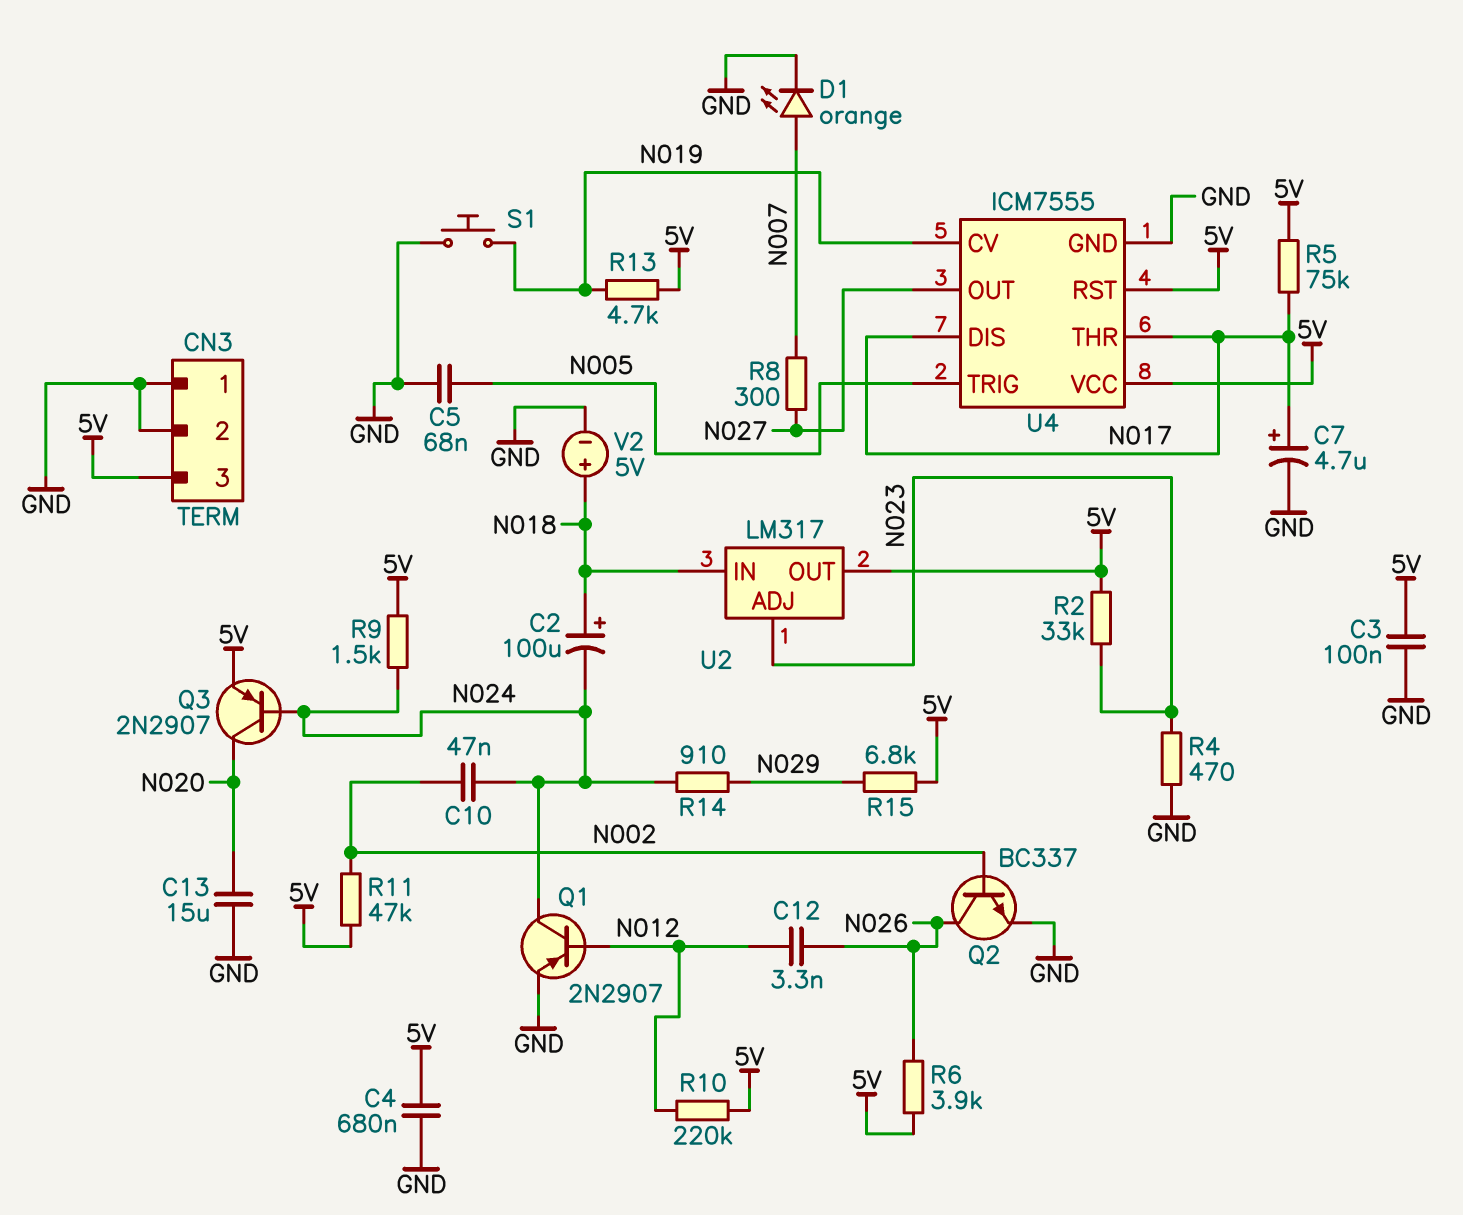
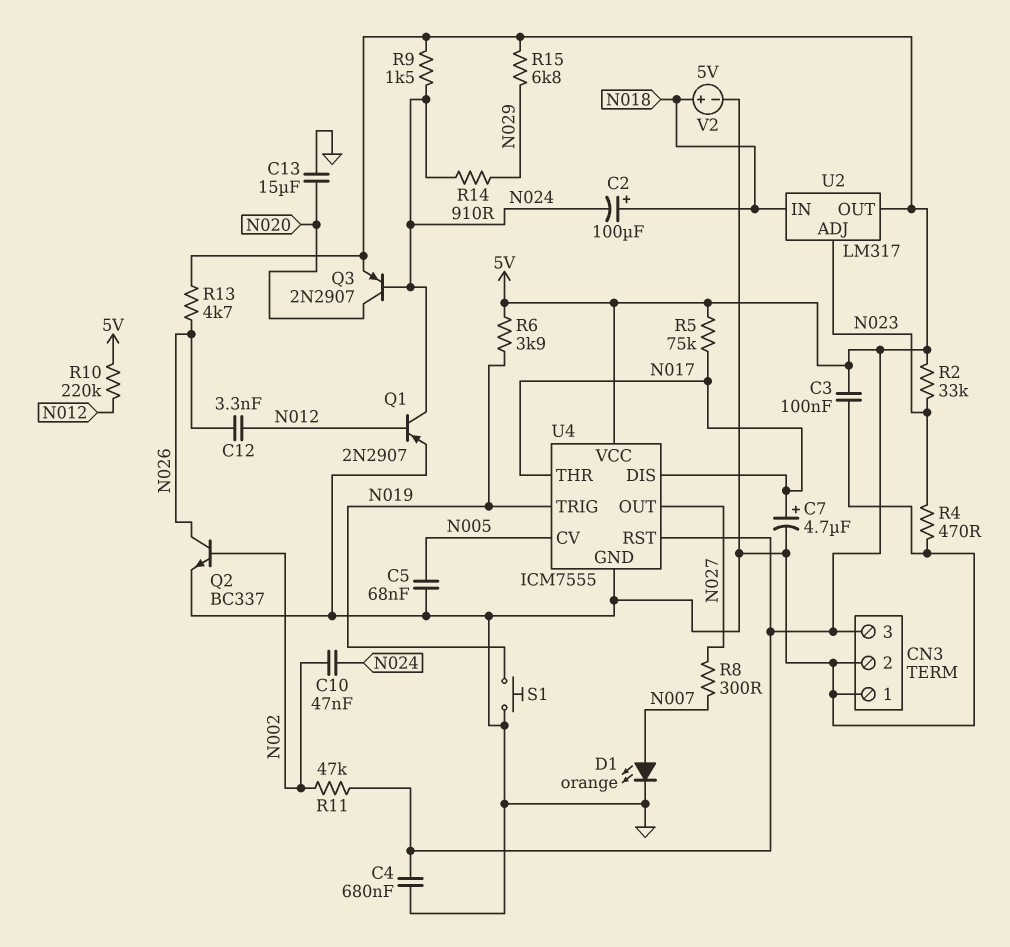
R6: 3.9k (5V, N026) -> 3.9k (5V, N019)
R13: 4.7k (5V, N019) -> 4.7k (5V, N026)
U4 pin CV: N019 -> N005
U4 pin TRIG: N005 -> N019

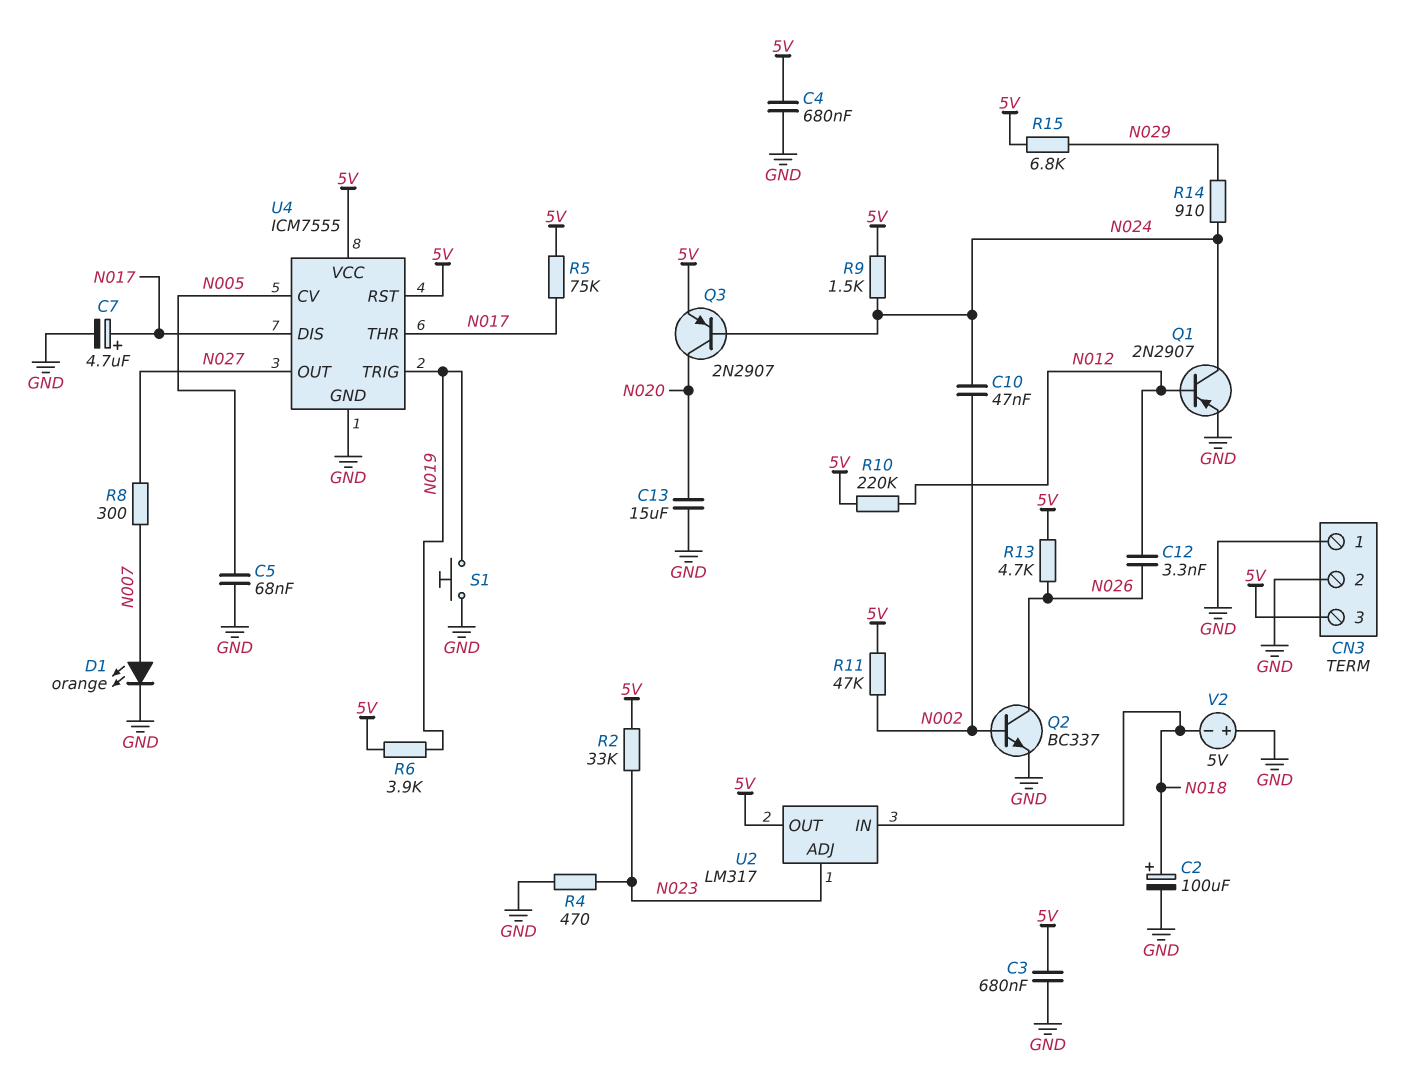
C2: 100uF (plus N018, minus N024) -> 100uF (plus N018, minus GND)
C3: 100nF (5V, GND) -> 680nF (5V, GND)
V2: 5V (plus N018, minus GND) -> 5V (plus GND, minus N018)

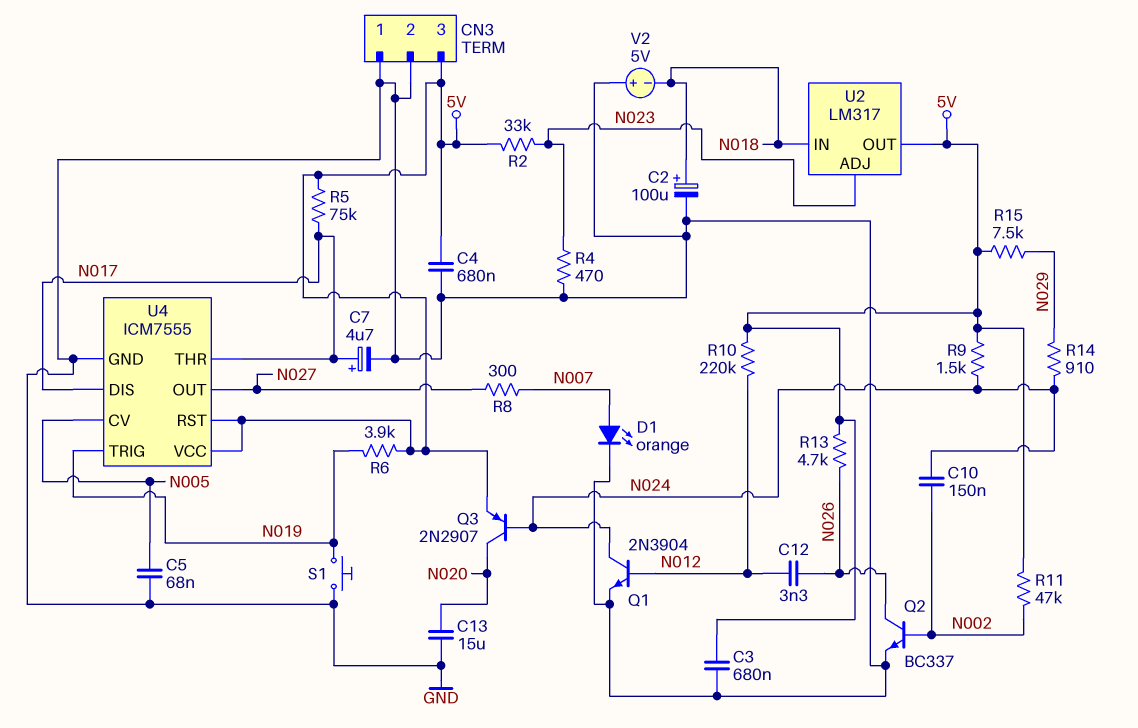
C10: 47nF (N002, N024) -> 150nF (N002, N024)
Q1: PNP 2N2907 (B N012, C N024, E GND) -> NPN 2N3904 (B N012, C N024, E GND)
R15: 6.8k (5V, N029) -> 7.5k (5V, N029)

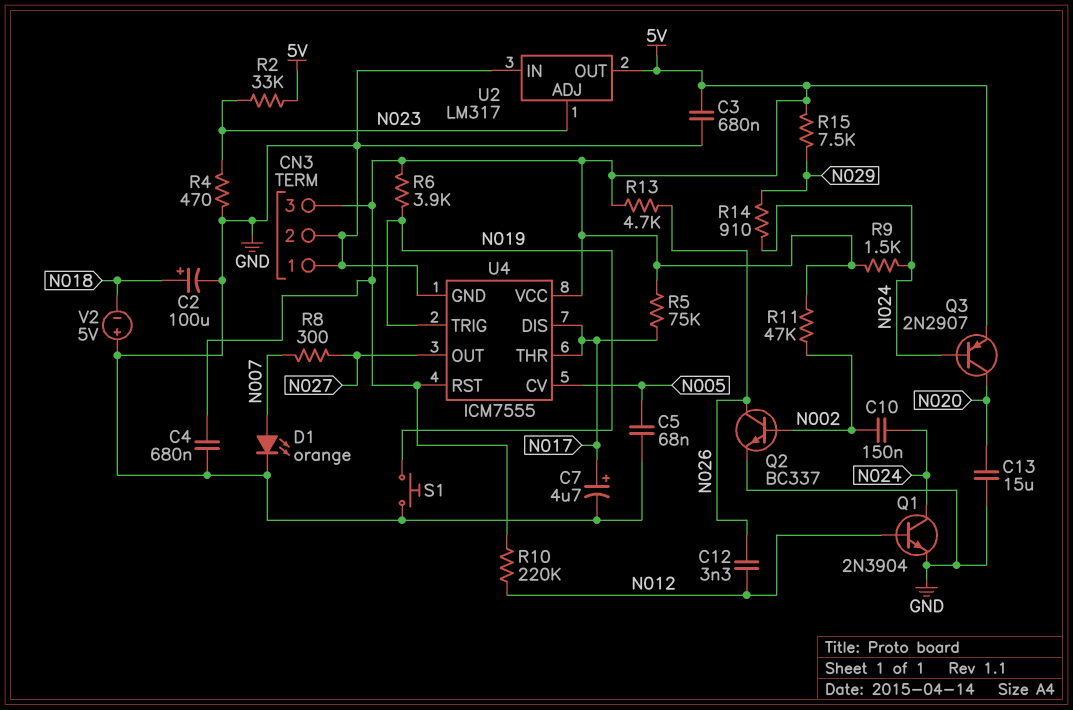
U2 pin IN: N018 -> GND

